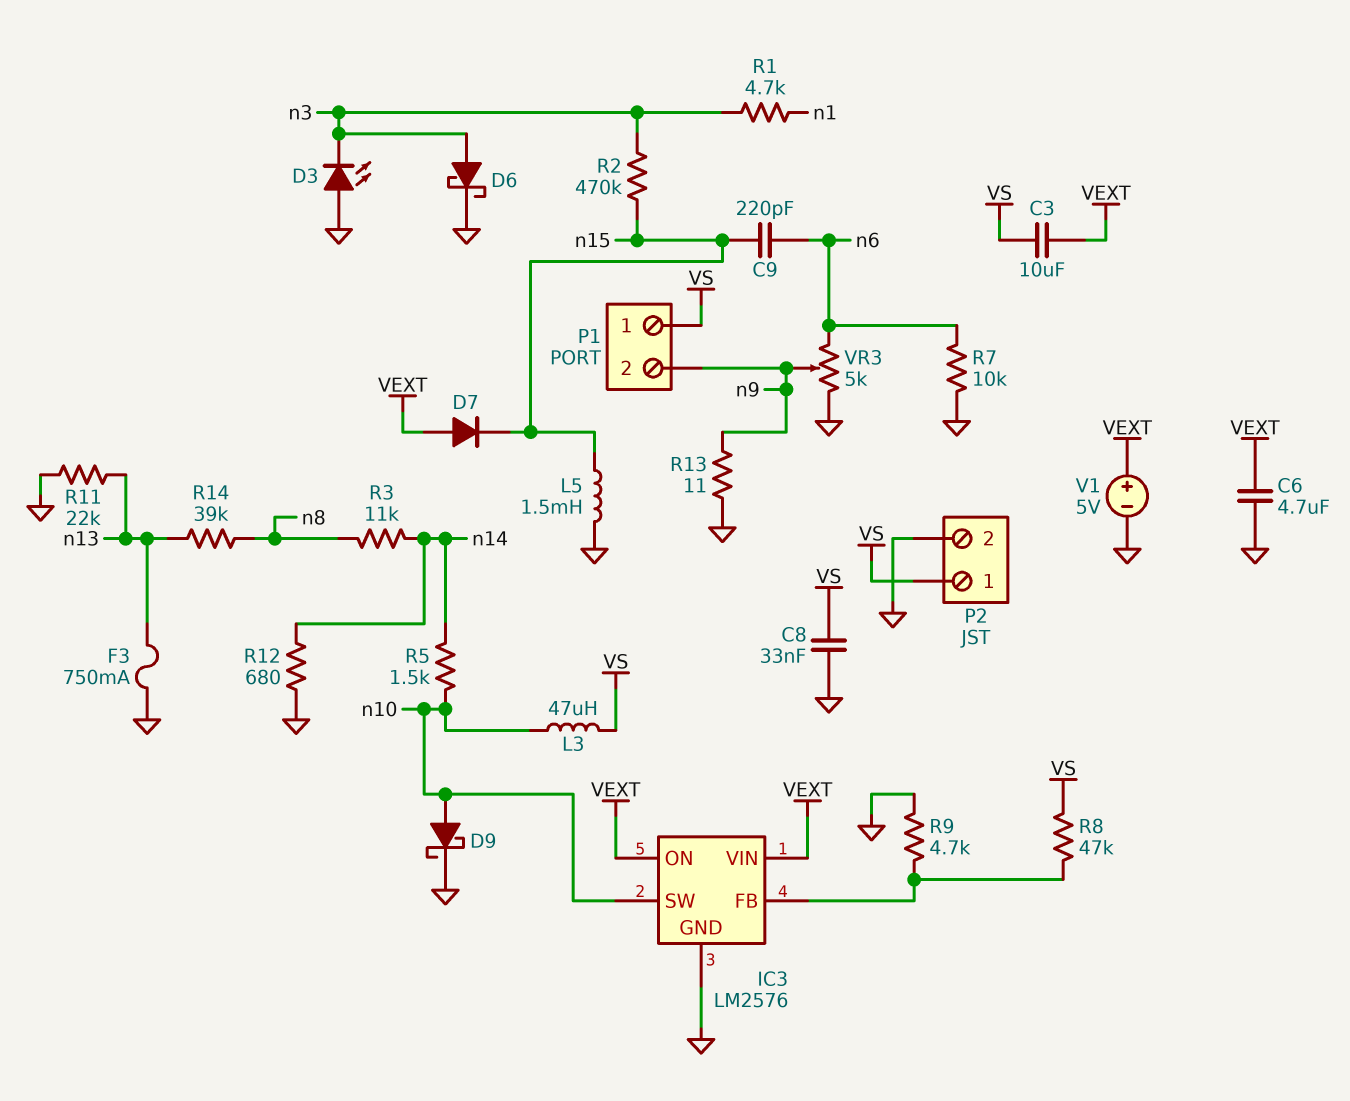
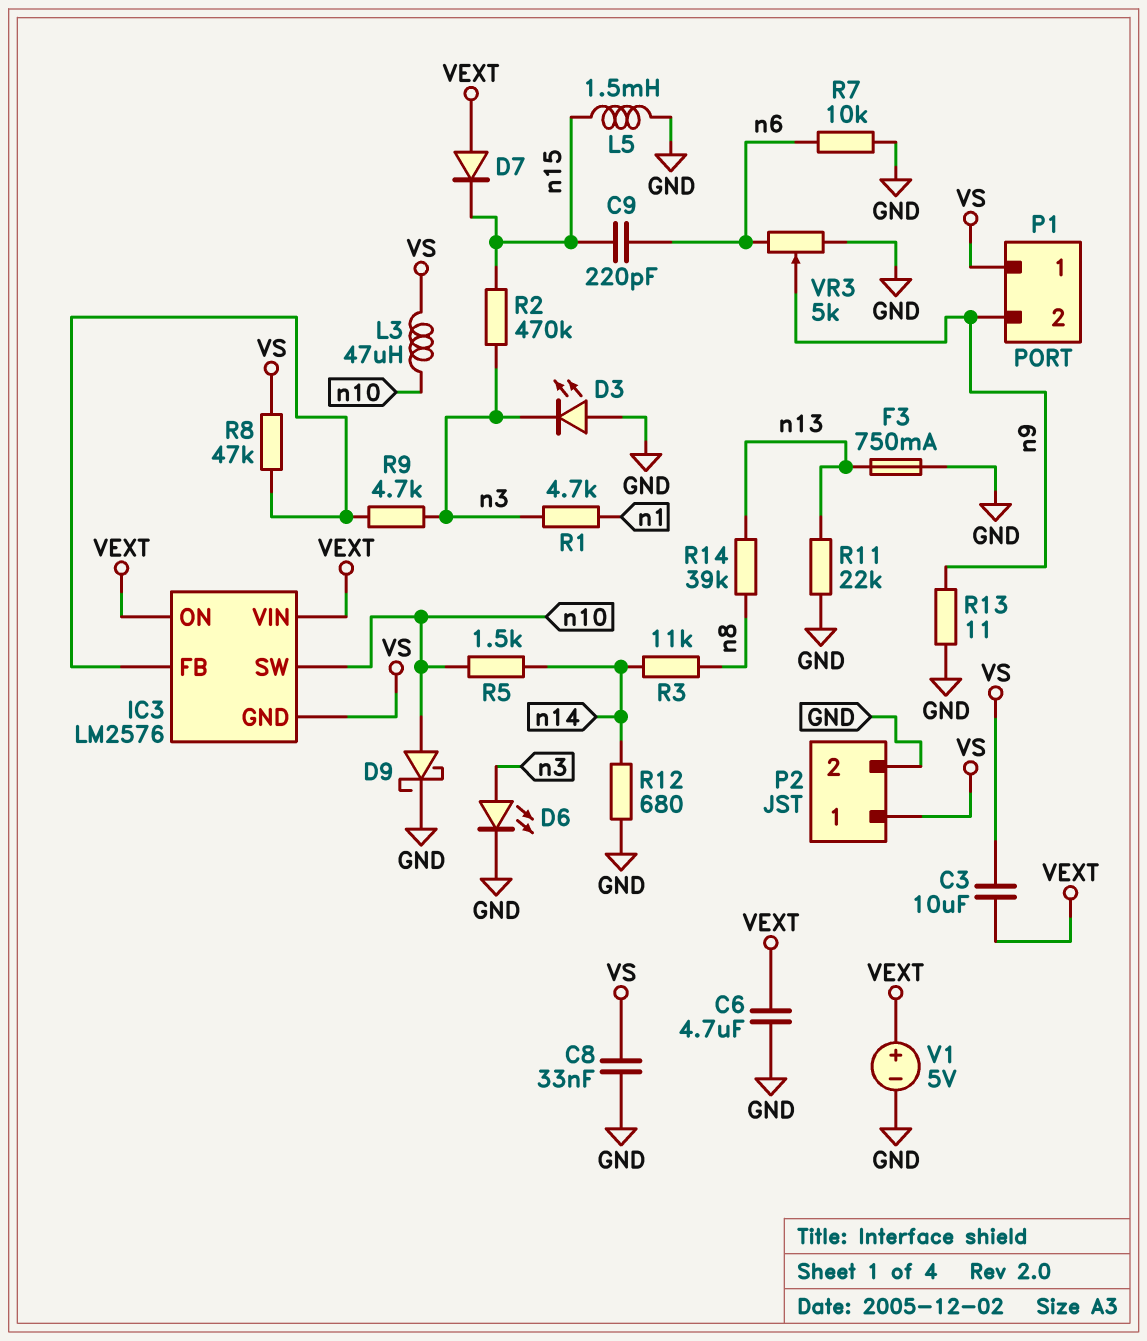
D6: schottky (A n3, K GND) -> LED (A n3, K GND)
IC3 pin GND: GND -> VS
R9: 4.7k (GND, IC3/FB) -> 4.7k (IC3/FB, n3)

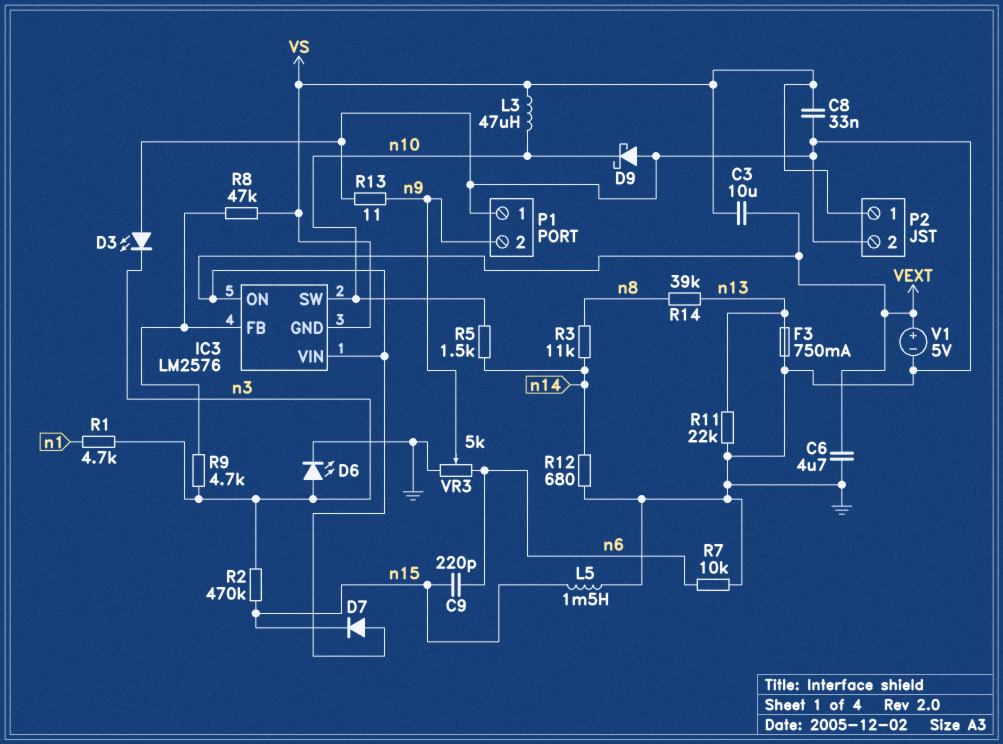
D9: schottky (A n10, K GND) -> schottky (A GND, K n10)
P1 pin 1: VS -> GND

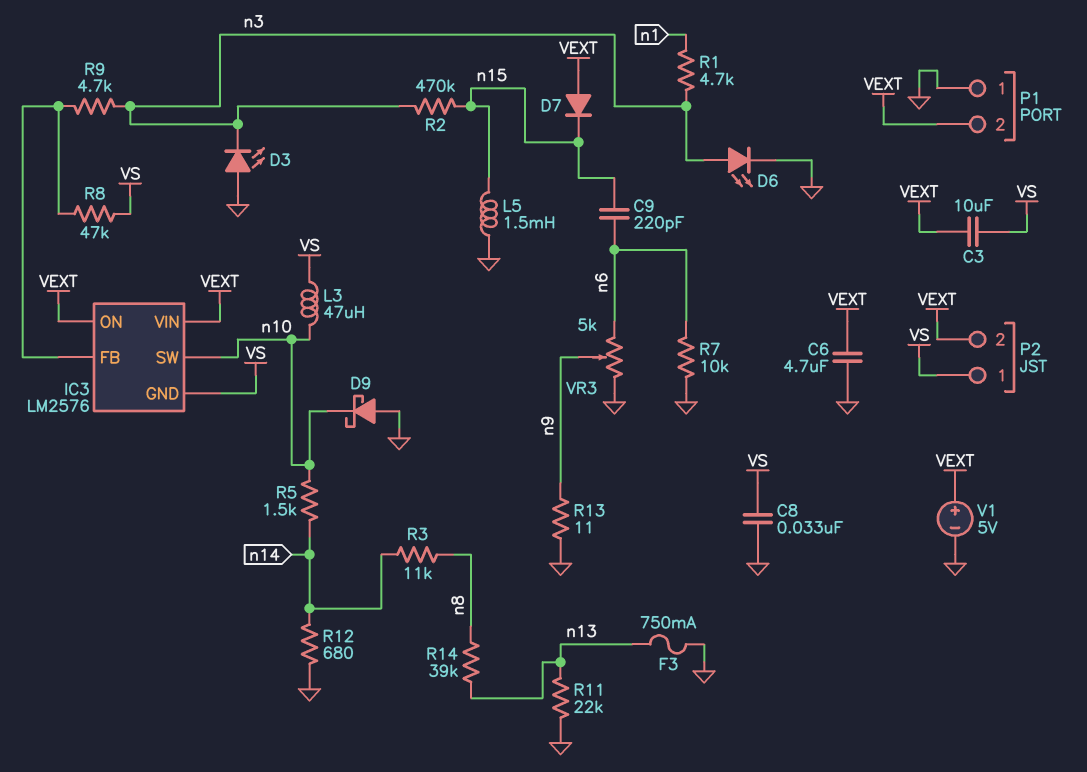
P1 pin 2: n9 -> VEXT
P2 pin 2: GND -> VEXT

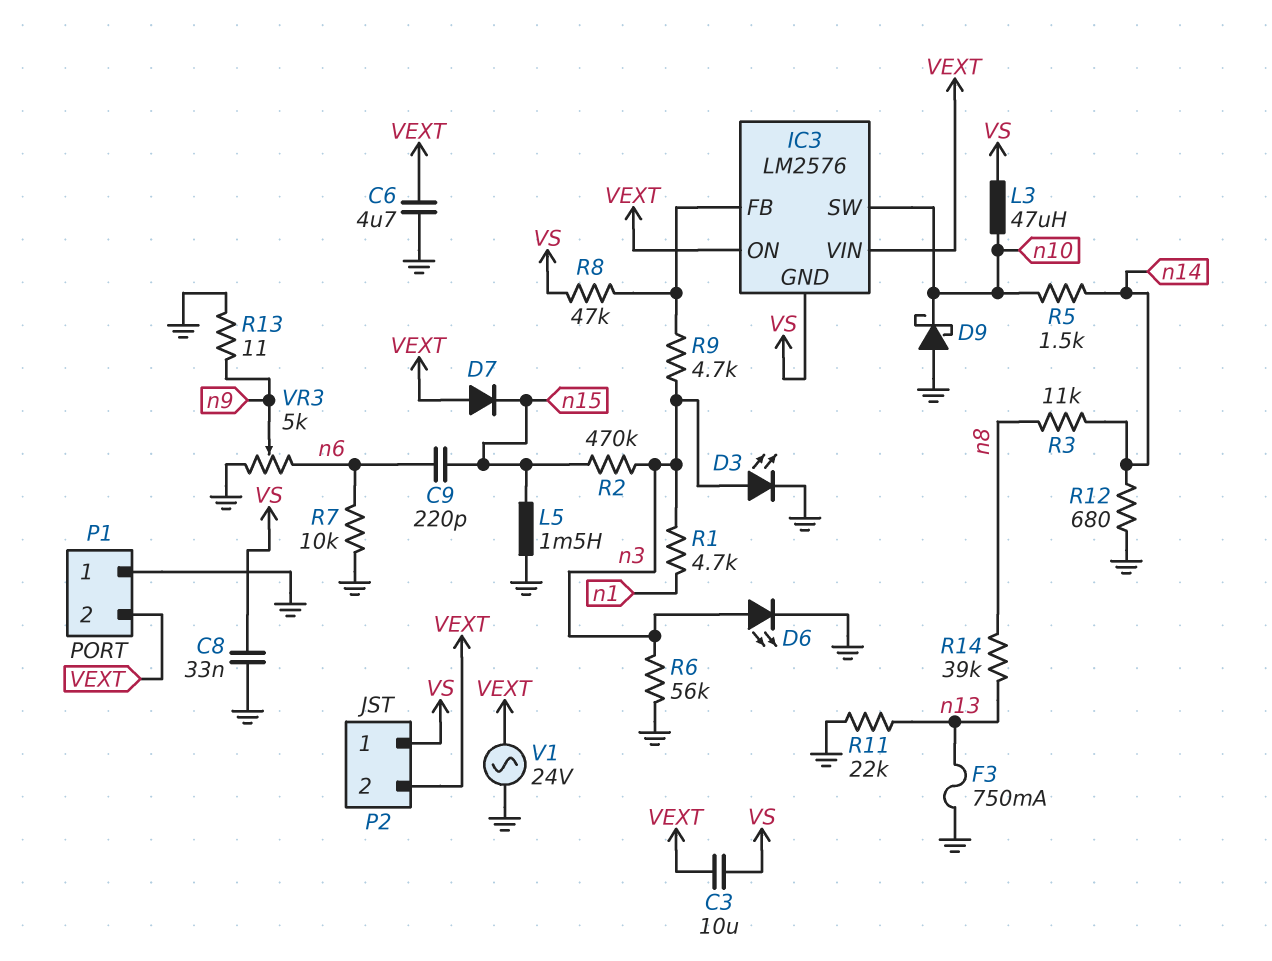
D3: LED (A GND, K n3) -> LED (A n3, K GND)
R6: none -> 56k (GND, n3)
V1: 5V (plus VEXT, minus GND) -> AC 24V (GND, VEXT)

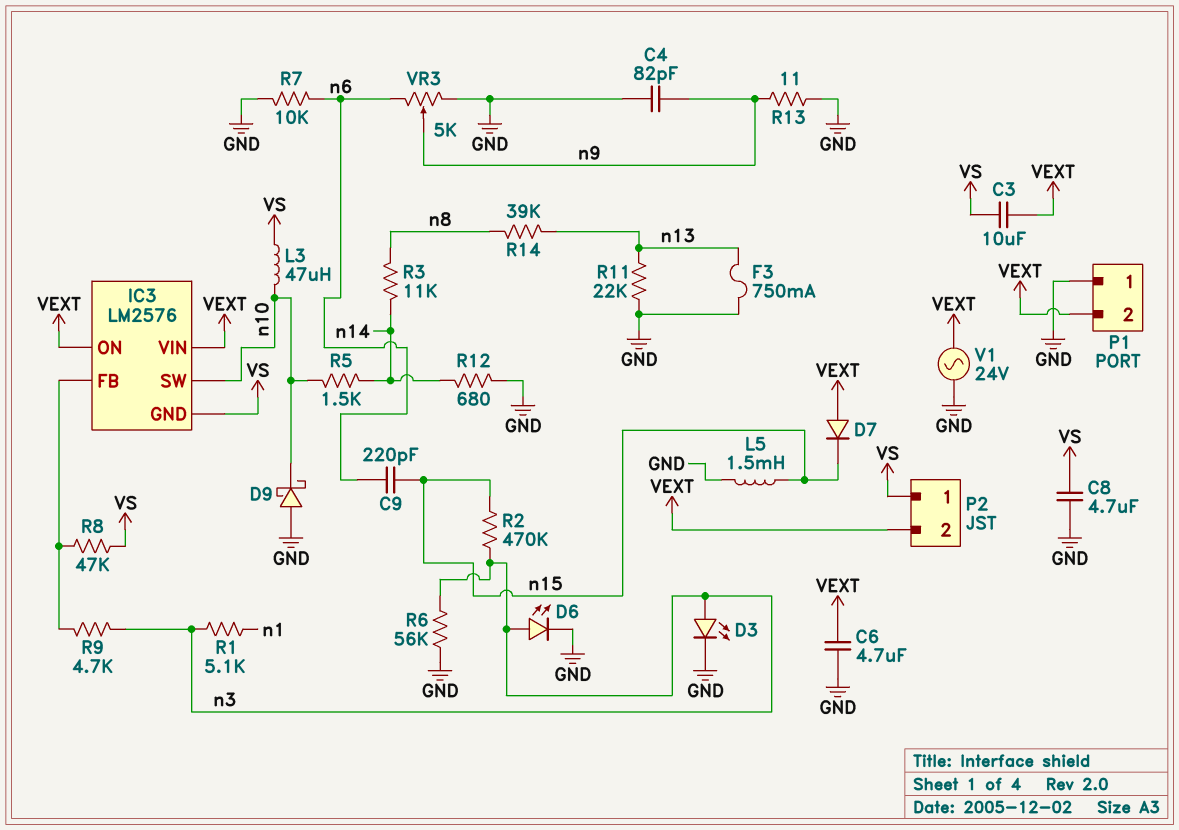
C4: none -> 82pF (GND, n9)
C8: 33nF (GND, VS) -> 4.7uF (GND, VS)
R1: 4.7k (n1, n3) -> 5.1k (n1, n3)

